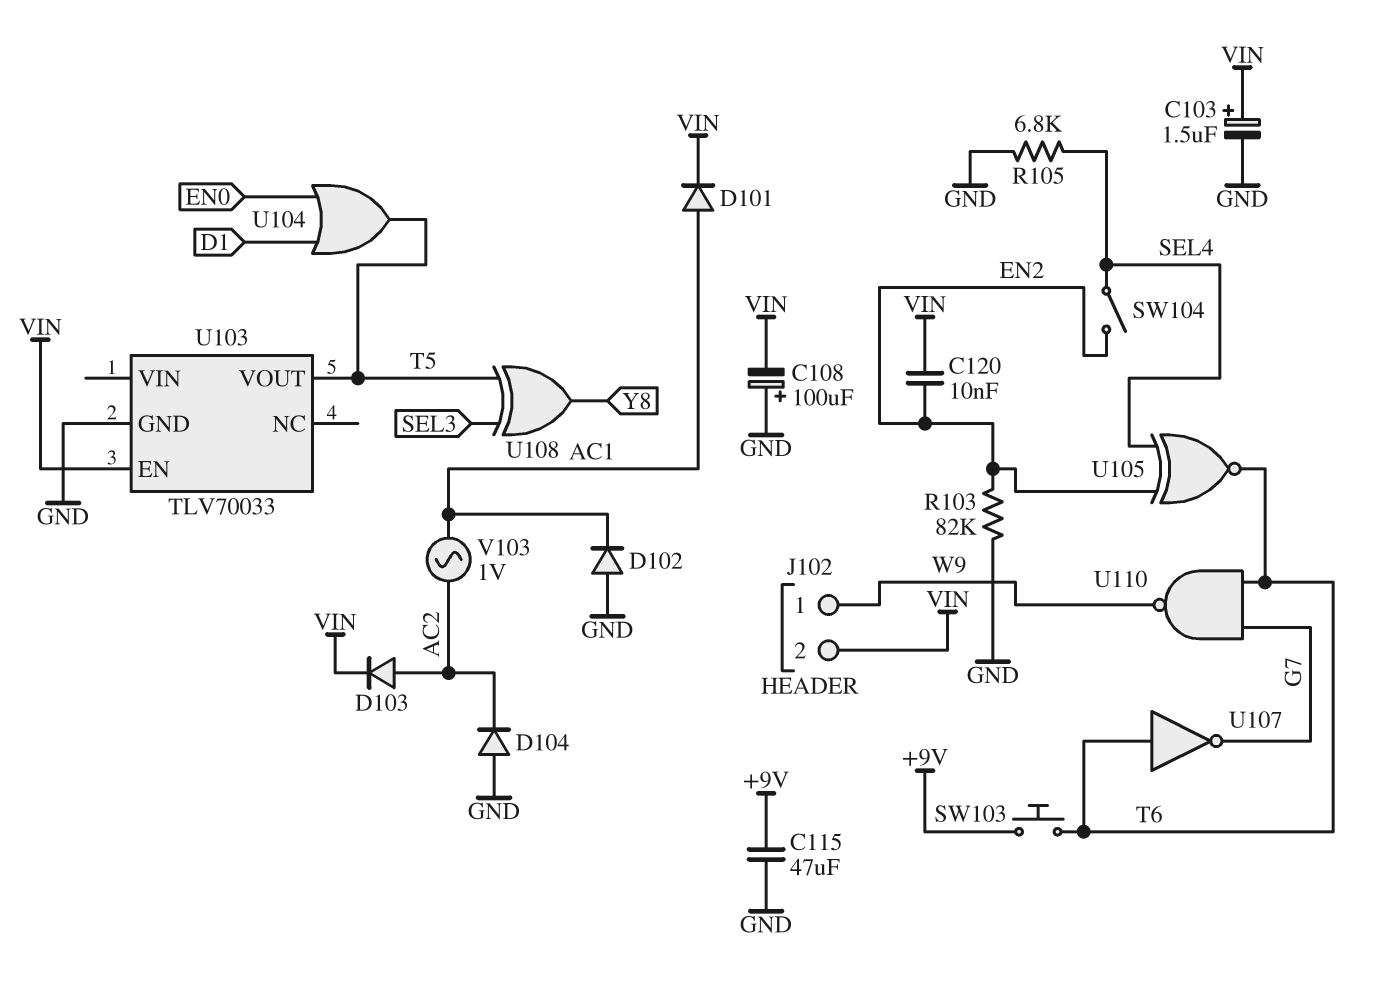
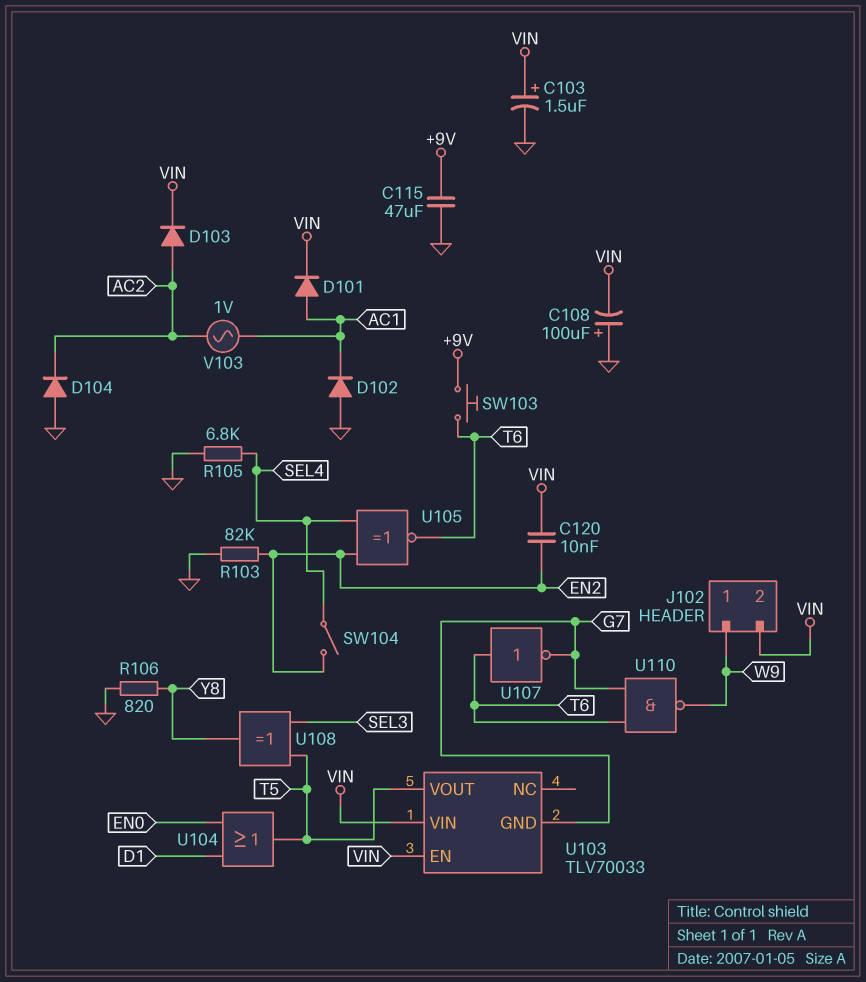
R106: none -> 820 (GND, Y8)
U103 pin GND: GND -> G7
U103 pin VIN: none -> VIN

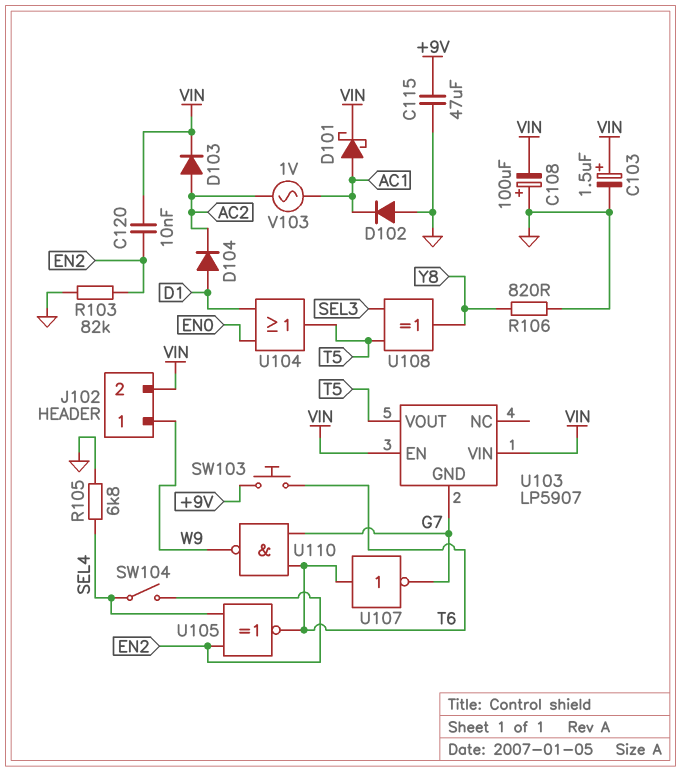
D101: diode (A AC1, K VIN) -> schottky (A AC1, K VIN)
D104: diode (A GND, K AC2) -> diode (A D1, K AC2)
U103: TLV70033 -> LP5907

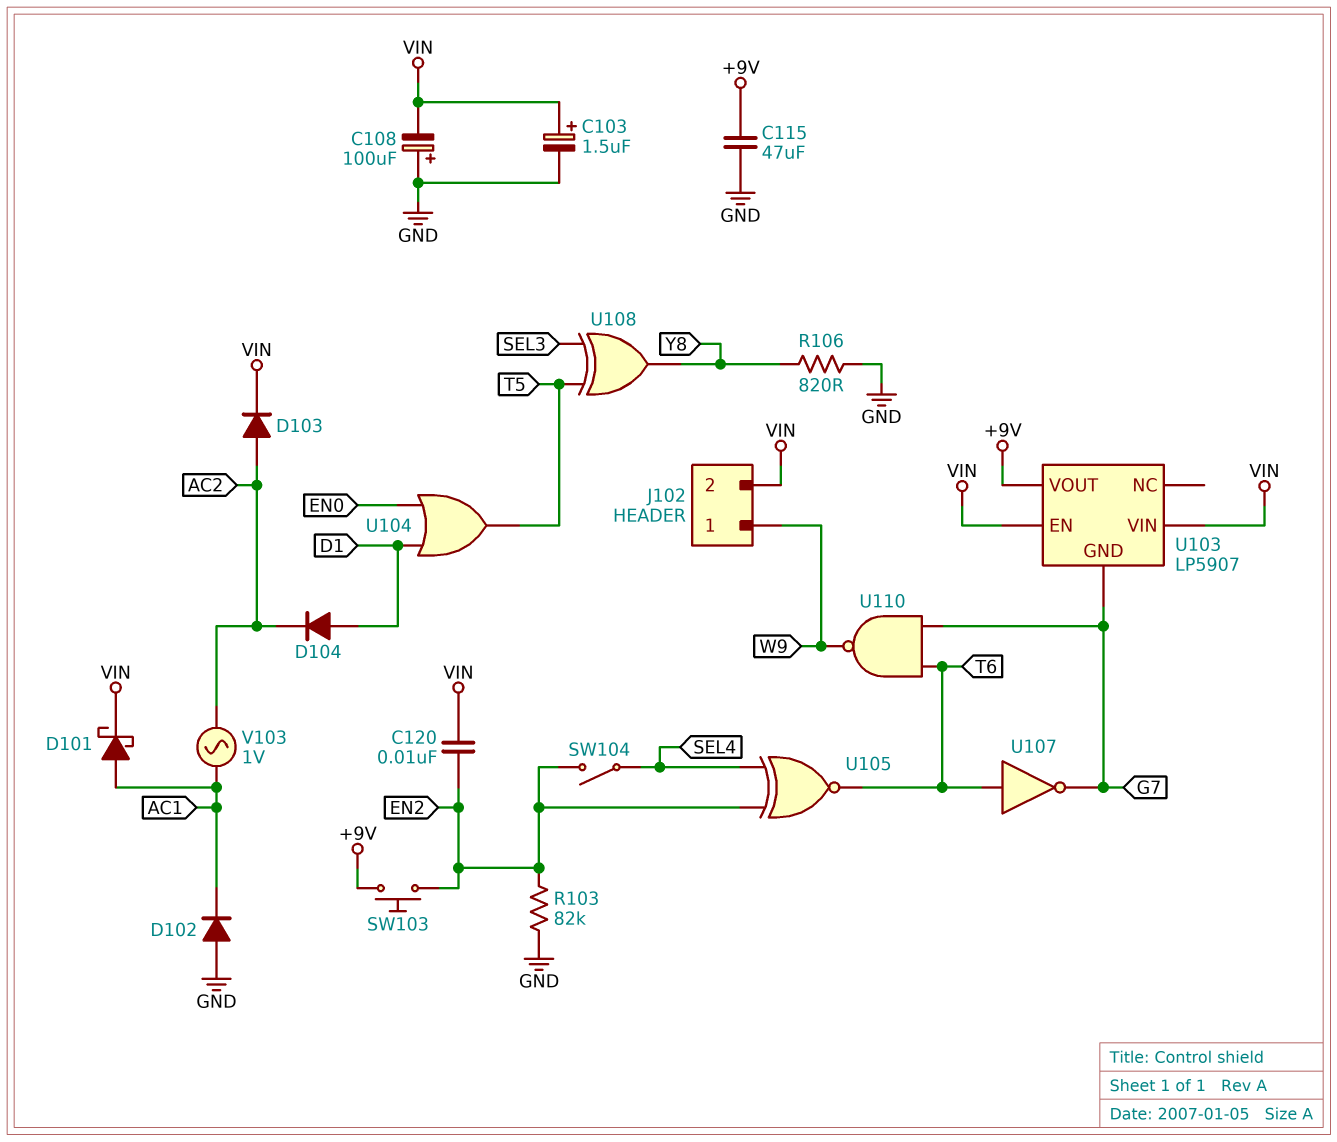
R105: 6.8k (GND, SEL4) -> none
SW103: button (+9V, T6) -> button (+9V, EN2)
U103 pin VOUT: T5 -> +9V

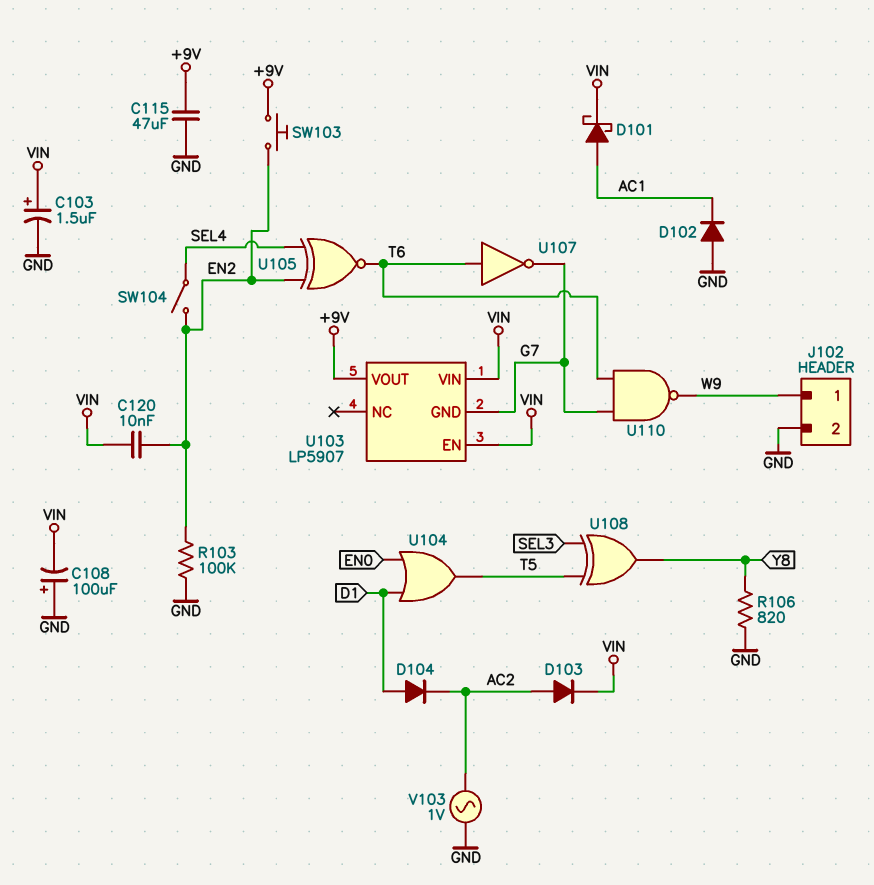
J102 pin 2: VIN -> GND
R103: 82k (EN2, GND) -> 100k (EN2, GND)
V103: AC 1V (AC1, AC2) -> AC 1V (AC2, GND)

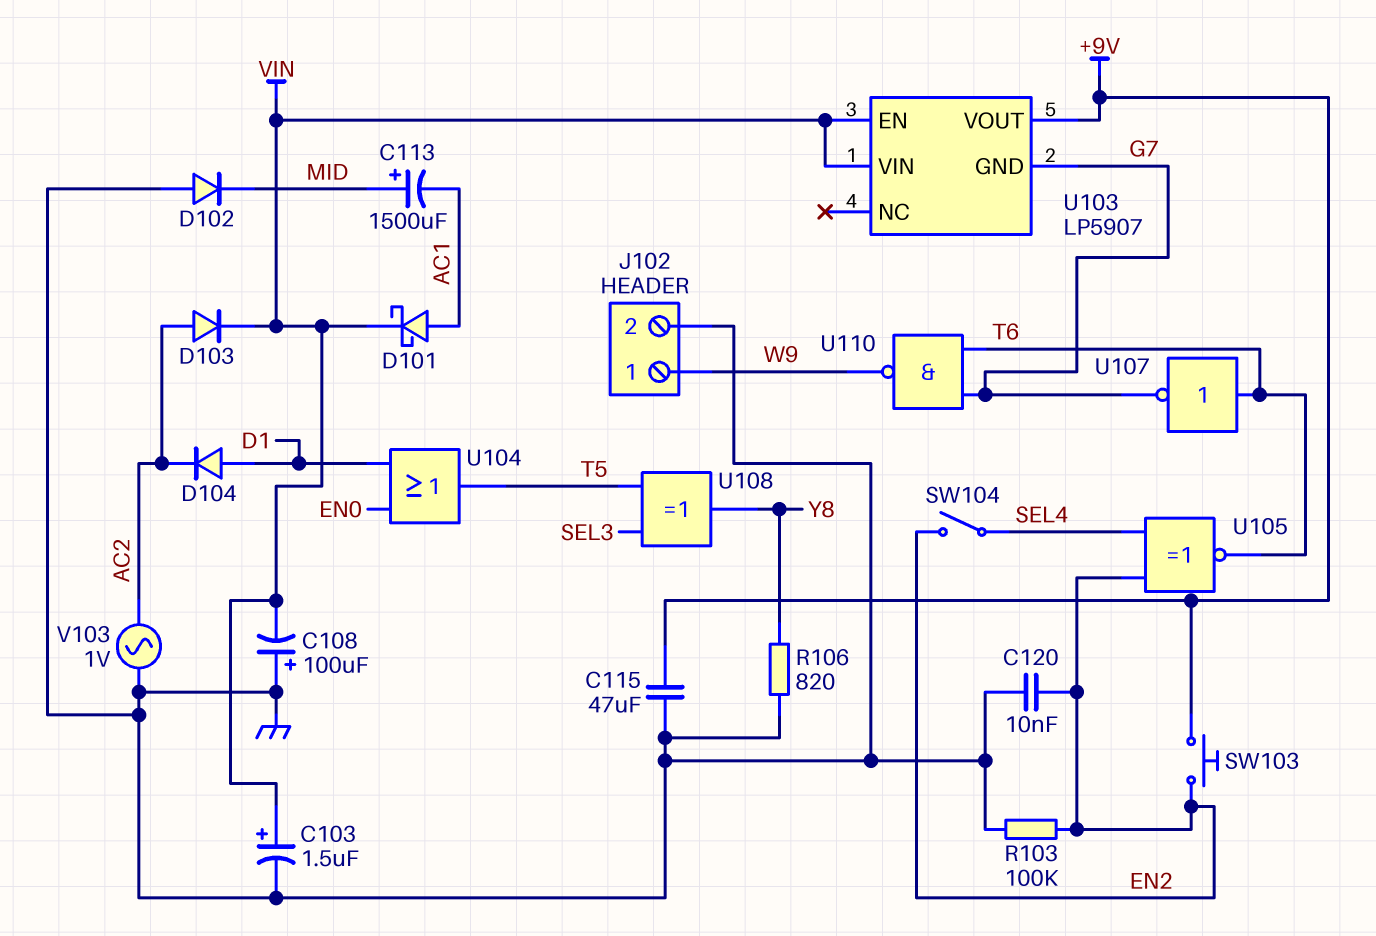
C113: none -> 1500uF (plus MID, minus AC1)
C120: 10nF (EN2, VIN) -> 10nF (EN2, GND)
D102: diode (A GND, K AC1) -> diode (A GND, K MID)

